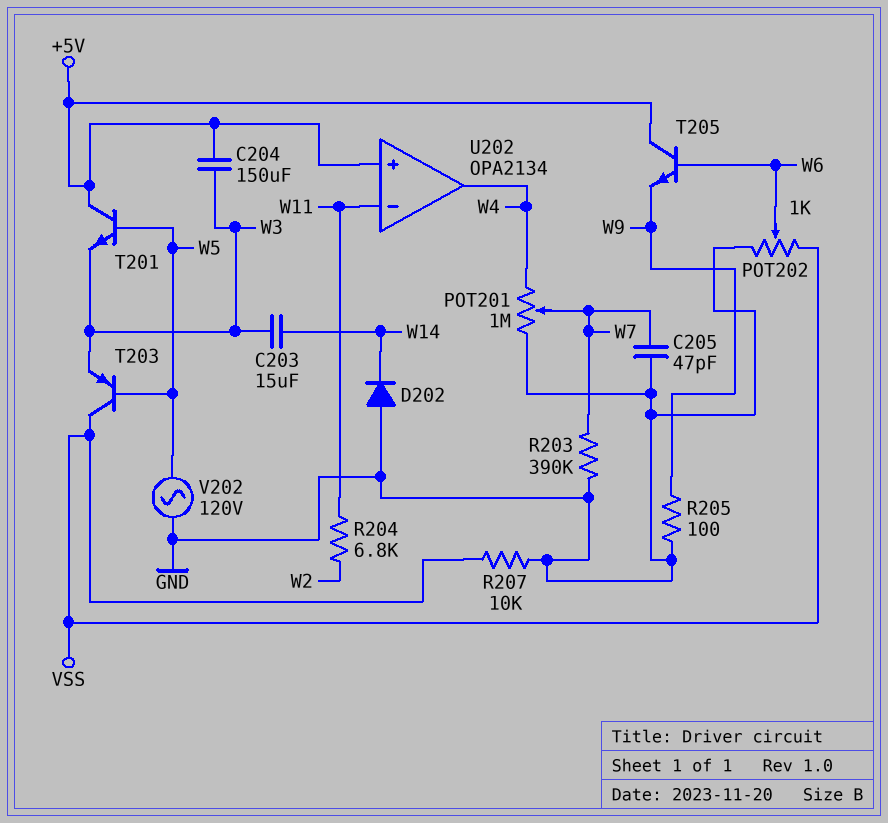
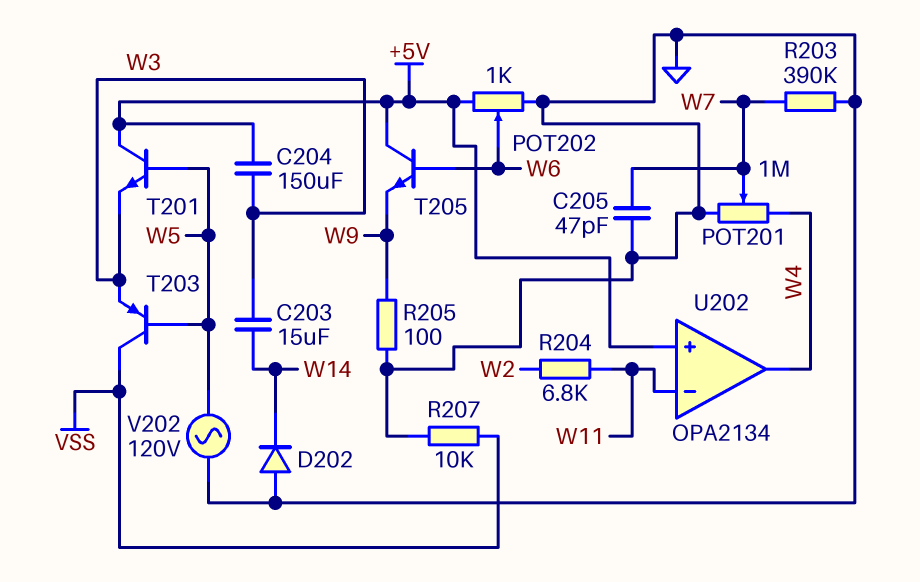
POT202: 1k (GND, VSS, wiper W6) -> 1k (+5V, GND, wiper W6)

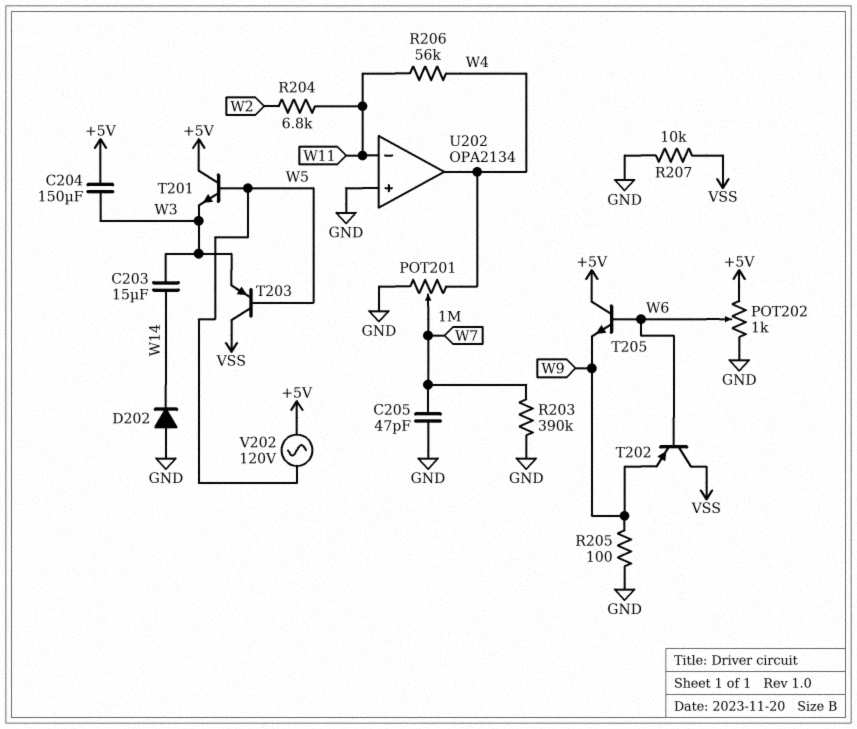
R206: none -> 56k (W4, W11)
T202: none -> PNP (B W6, C VSS, E W9)
U202 pin in+: +5V -> GND
V202: AC 120V (GND, W5) -> AC 120V (+5V, W5)

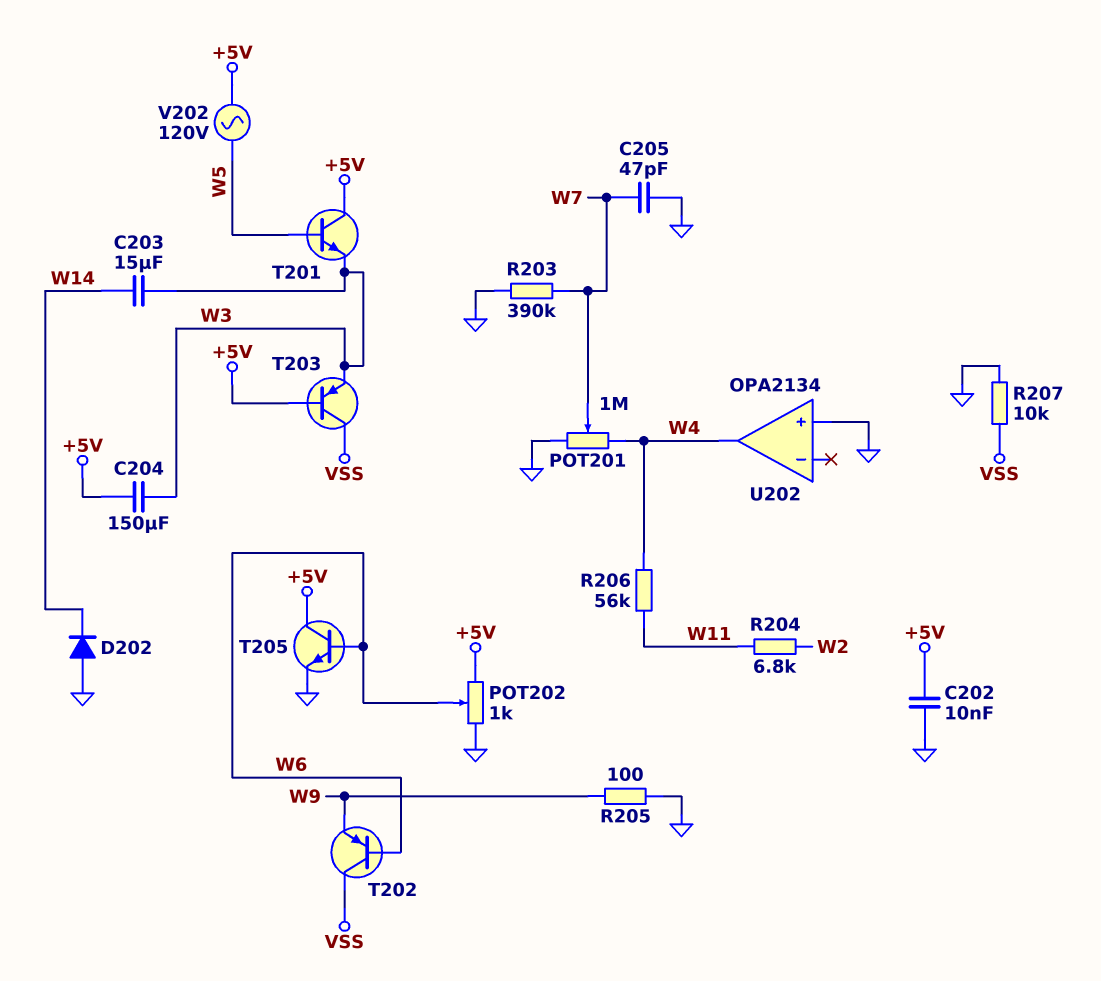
C202: none -> 10nF (+5V, GND)
T203: PNP (B W5, C VSS, E W3) -> PNP (B +5V, C VSS, E W3)
T205: NPN (B W6, C +5V, E W9) -> NPN (B W6, C +5V, E GND)
U202 pin in-: W11 -> none

